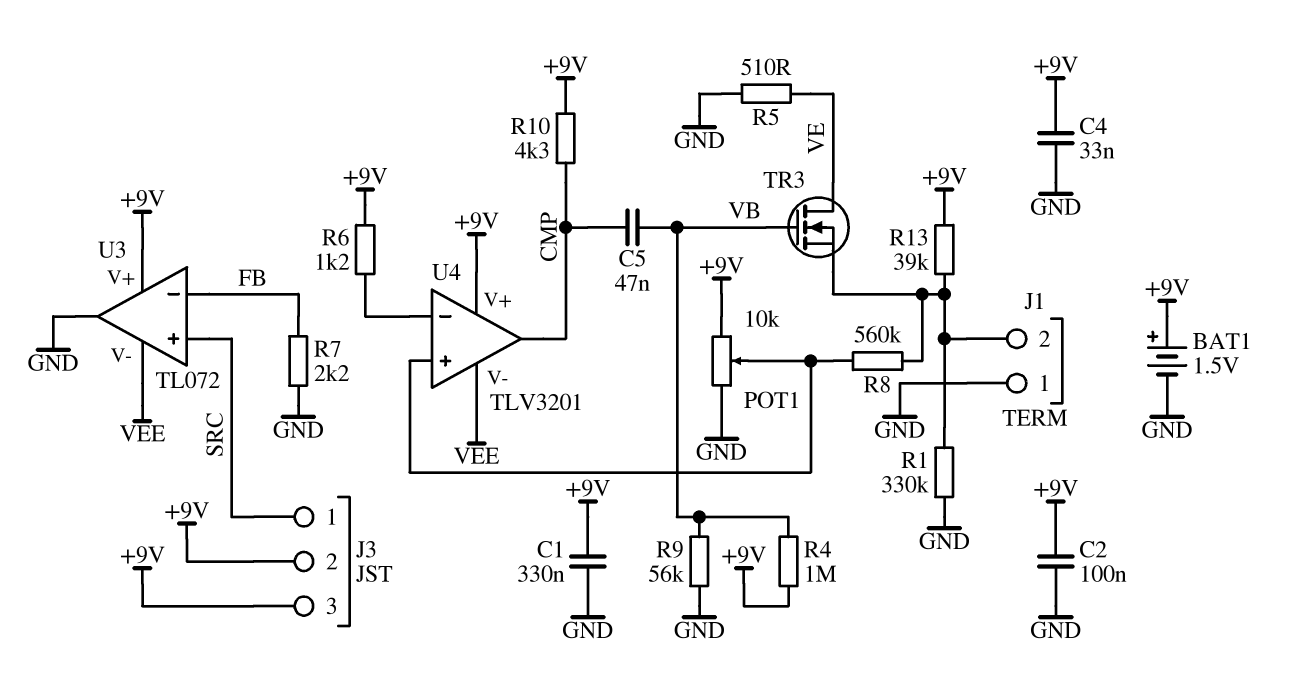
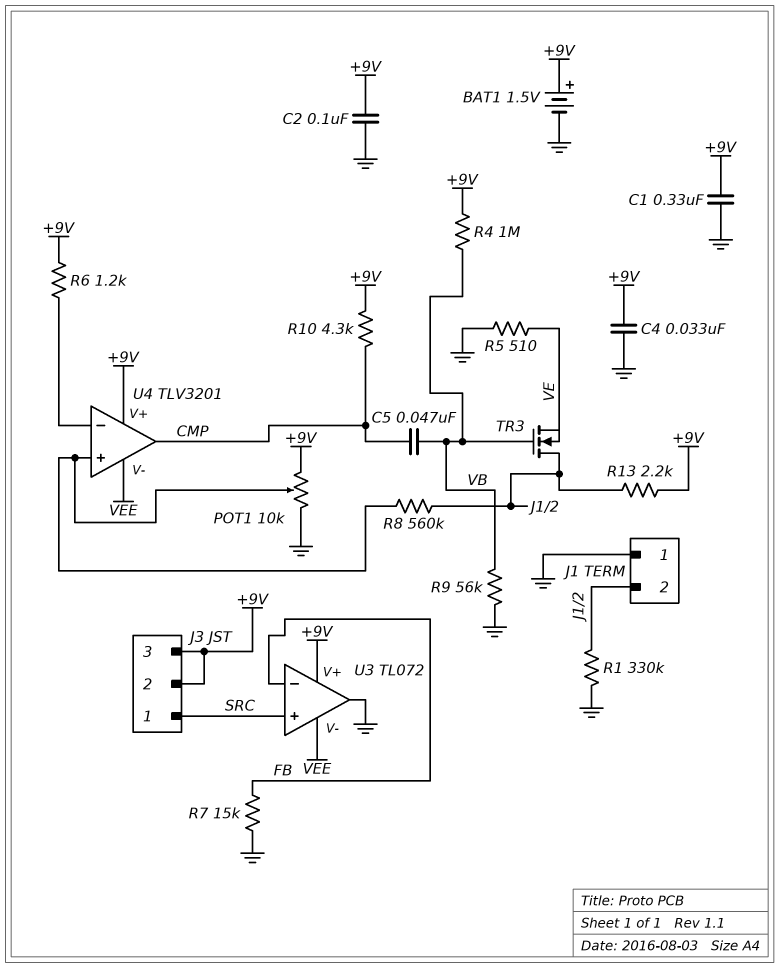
R7: 2.2k (FB, GND) -> 15k (FB, GND)
R13: 39k (+9V, J1/2) -> 2.2k (+9V, J1/2)
TR3: NMOS (G VB, D VE, S J1/2) -> NMOS (G VB, D J1/2, S VE)

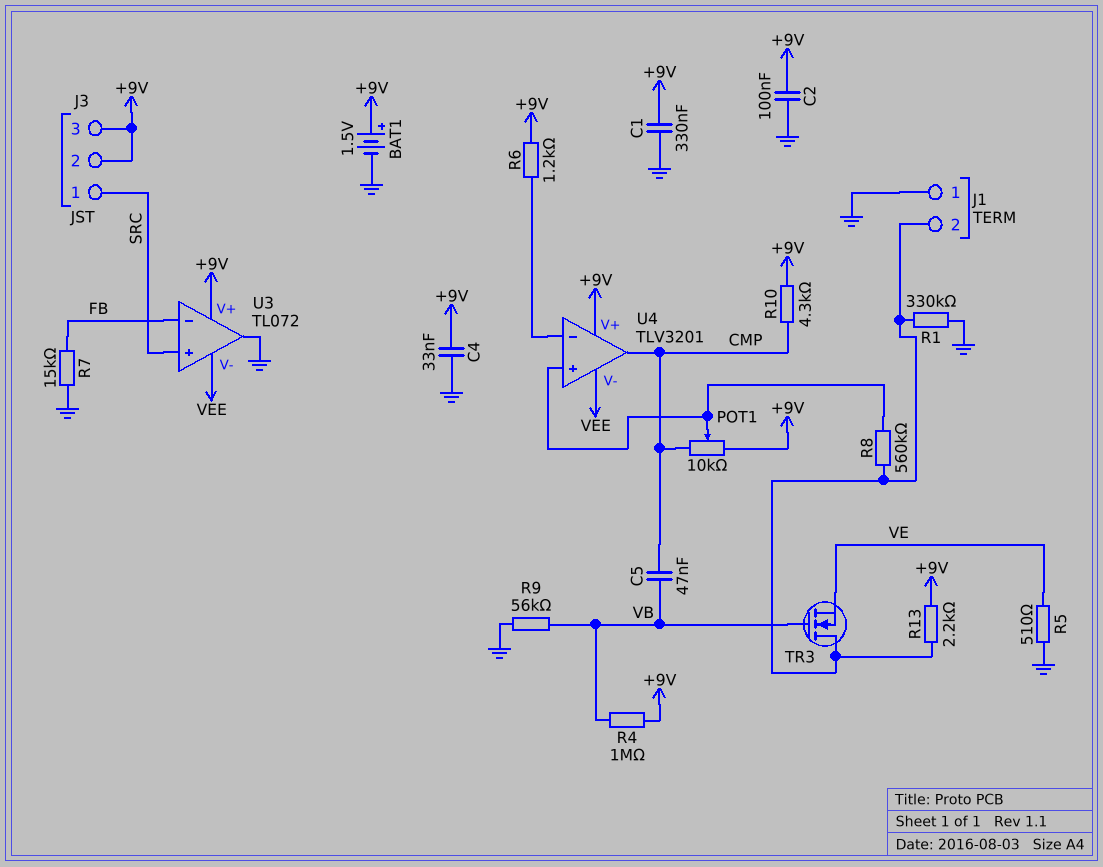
POT1: 10k (+9V, GND, wiper U4/in+) -> 10k (+9V, CMP, wiper U4/in+)

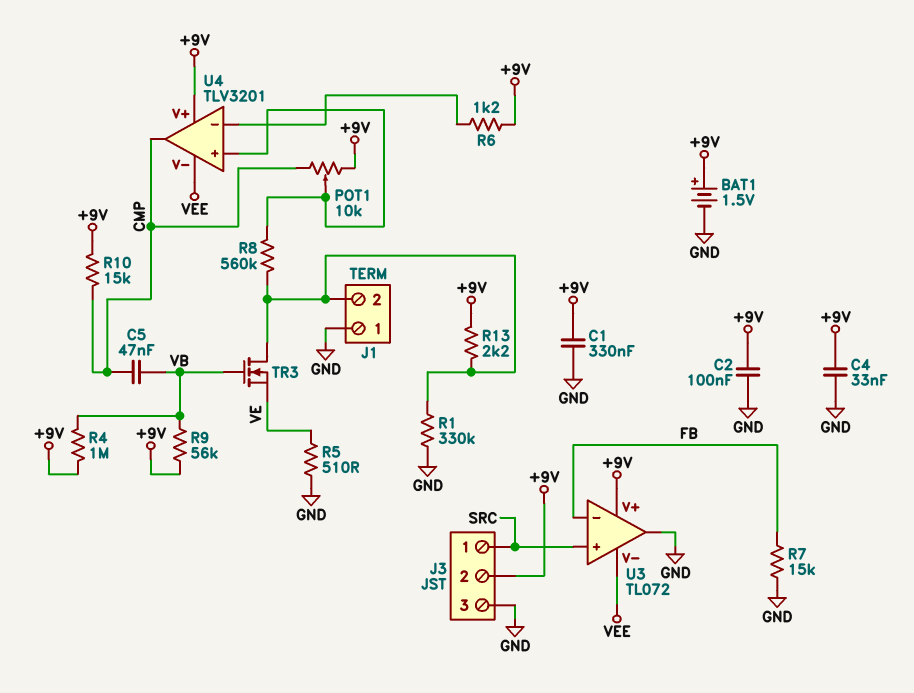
J3 pin 3: +9V -> GND
R9: 56k (GND, VB) -> 56k (+9V, VB)
R10: 4.3k (+9V, CMP) -> 15k (+9V, CMP)

